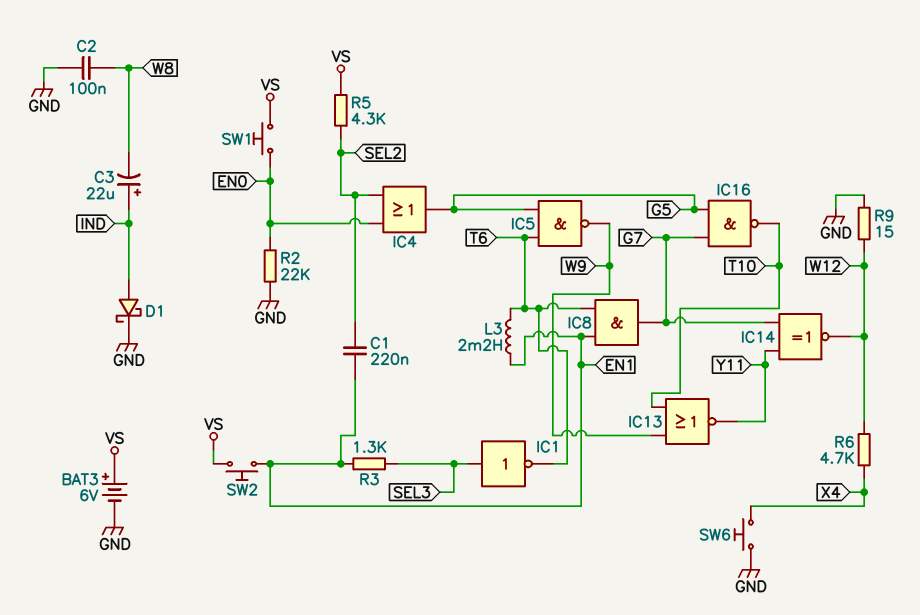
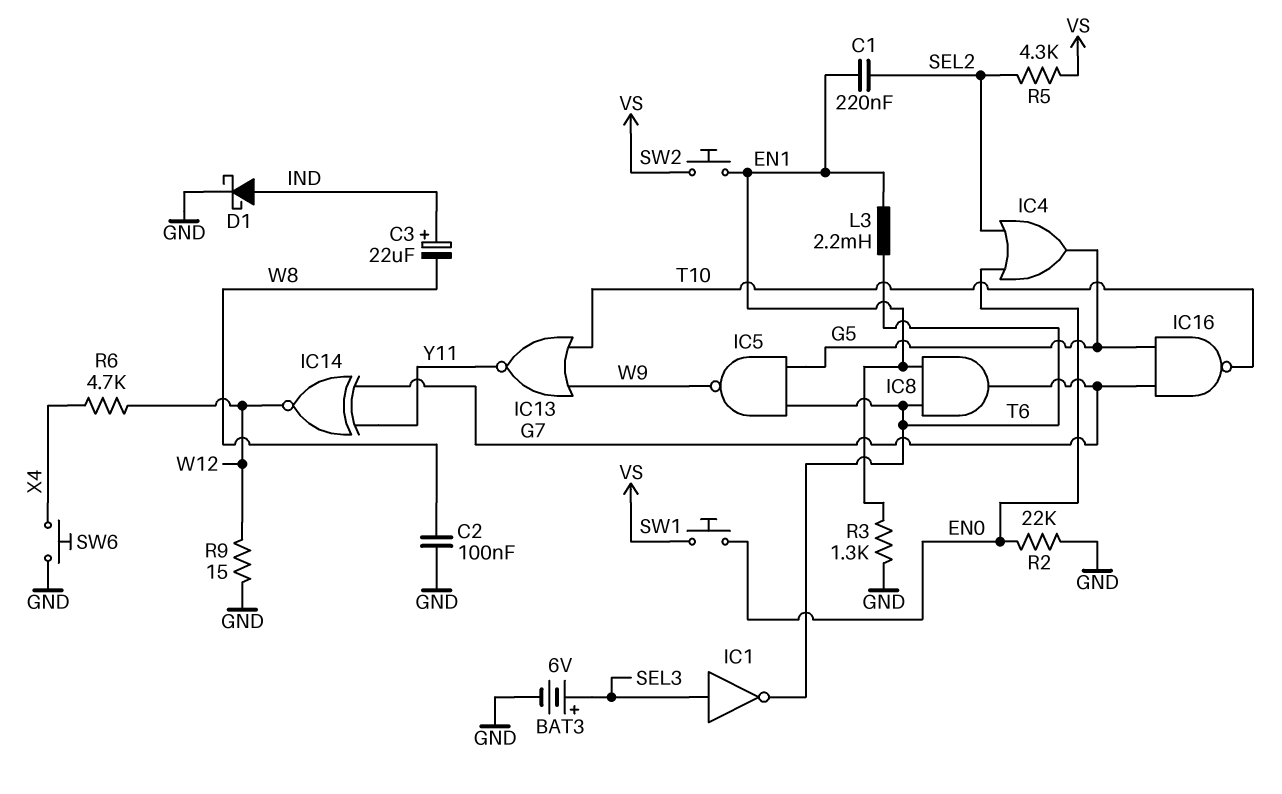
BAT3: 6V (plus VS, minus GND) -> 6V (plus SEL3, minus GND)
R3: 1.3k (EN1, SEL3) -> 1.3k (EN1, GND)

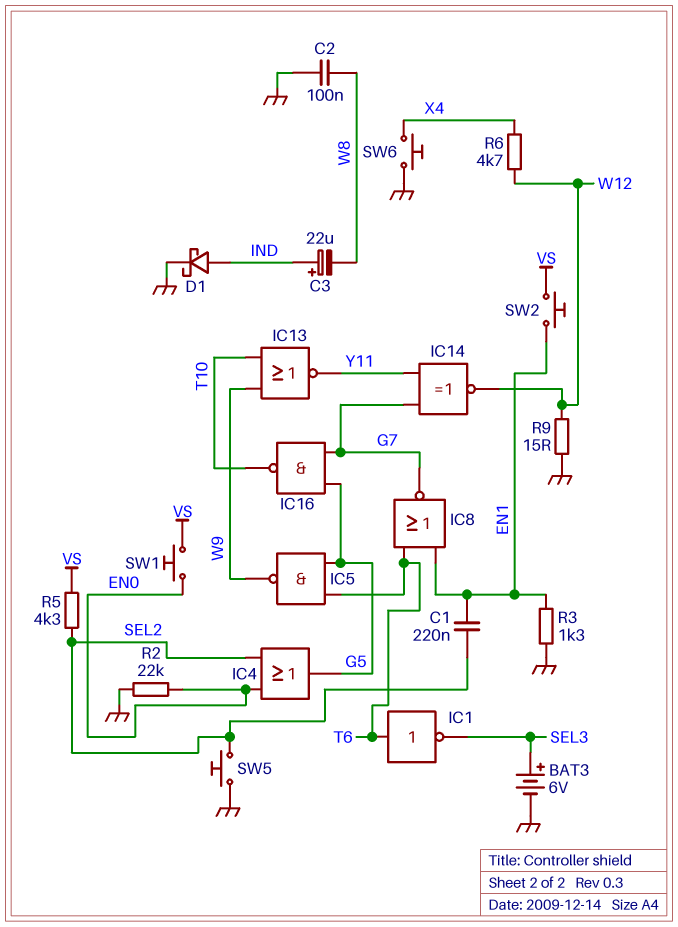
IC1: NOT (in SEL3, out T6) -> NOT (in T6, out SEL3)
IC8: AND (in EN1, in T6, out G7) -> NOR (in EN1, in T6, out G7)
L3: 2.2mH (EN1, T6) -> none
SW5: none -> button (GND, SEL2)

